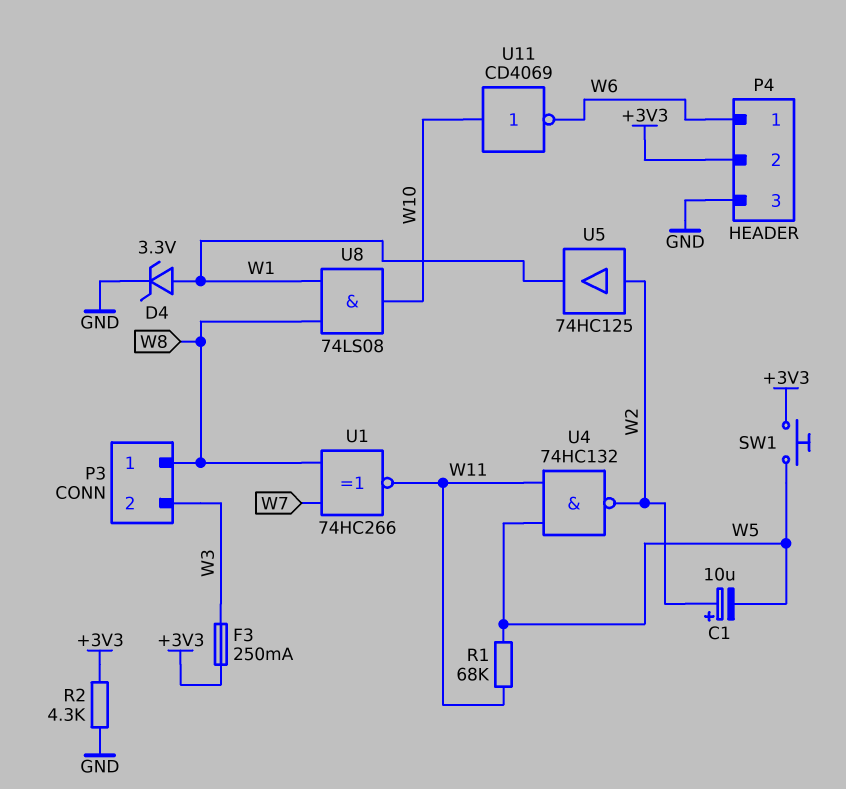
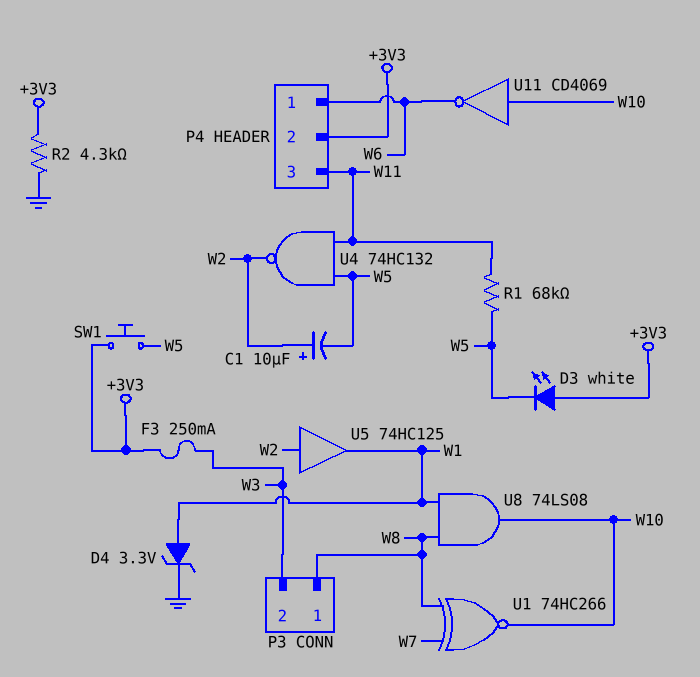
D3: none -> LED white (A +3V3, K W5)
P4 pin 3: GND -> W11
U1: XNOR 74HC266 (in W7, in W8, out W11) -> XNOR 74HC266 (in W7, in W8, out W10)

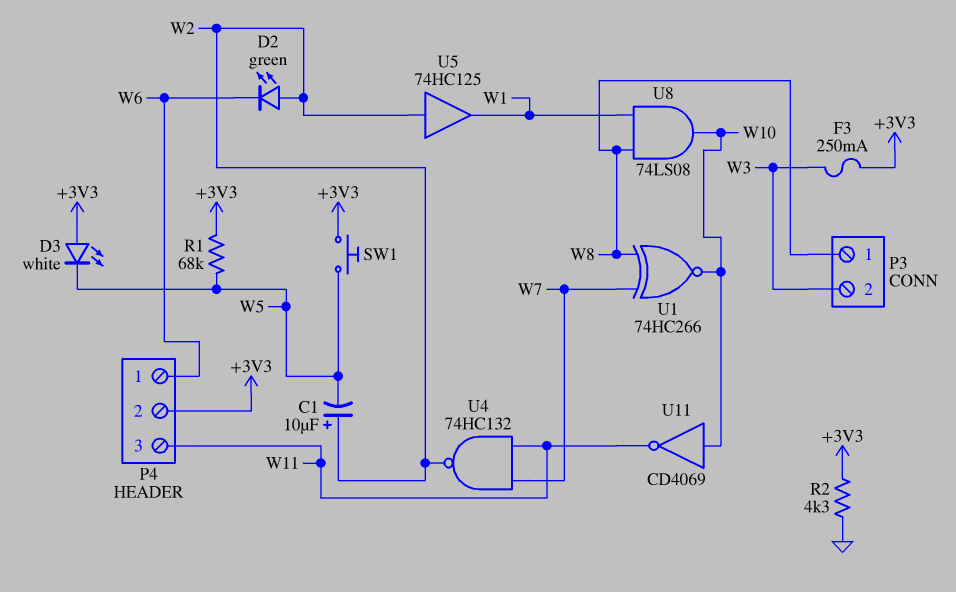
D2: none -> LED green (A W2, K W6)
D4: zener 3.3V (A W1, K GND) -> none
R1: 68k (W5, W11) -> 68k (+3V3, W5)
U4: NAND 74HC132 (in W5, in W11, out W2) -> NAND 74HC132 (in W7, in W11, out W2)
U11: NOT CD4069 (in W10, out W6) -> NOT CD4069 (in W10, out W11)

